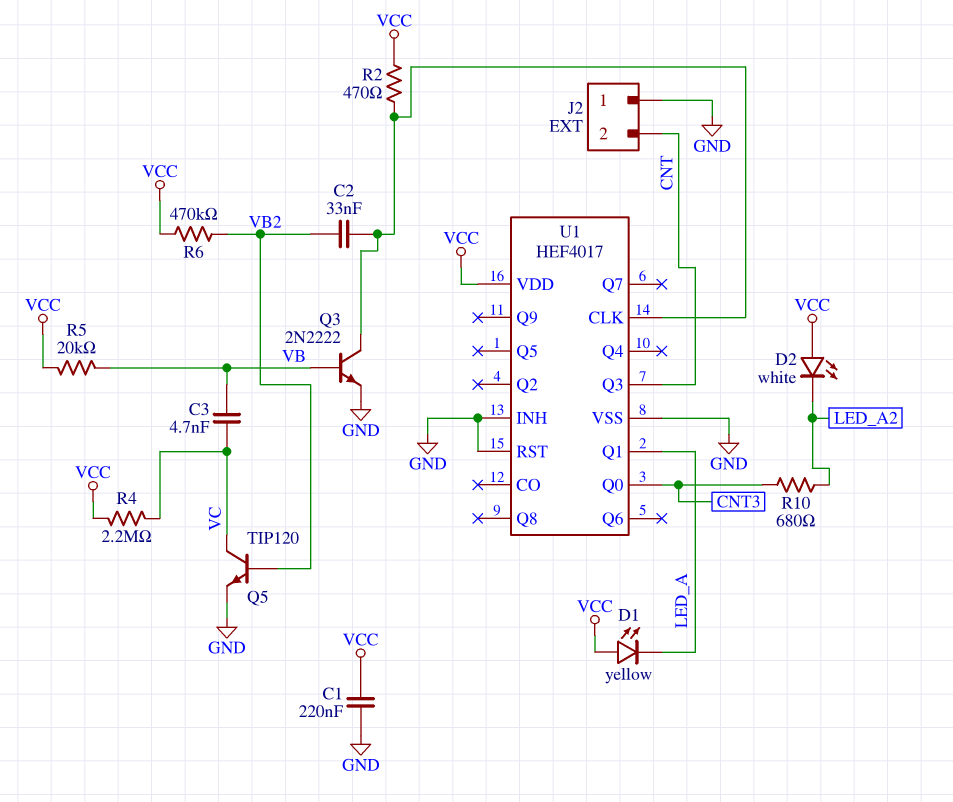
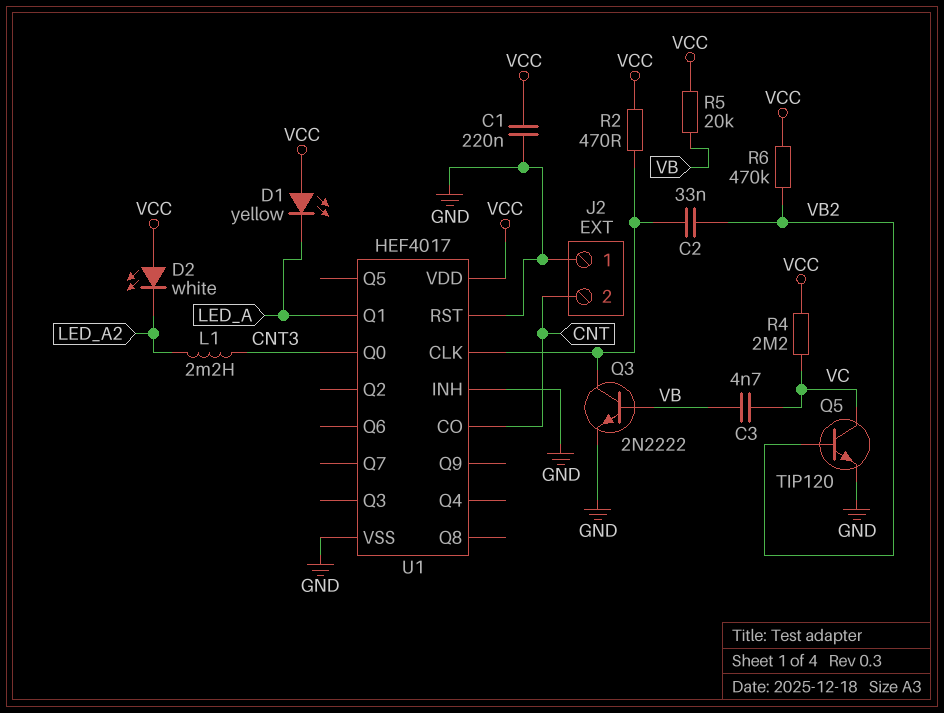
L1: none -> 2.2mH (CNT3, LED_A2)
R10: 680 (CNT3, LED_A2) -> none
U1 pin CO: none -> CNT
U1 pin Q3: CNT -> none

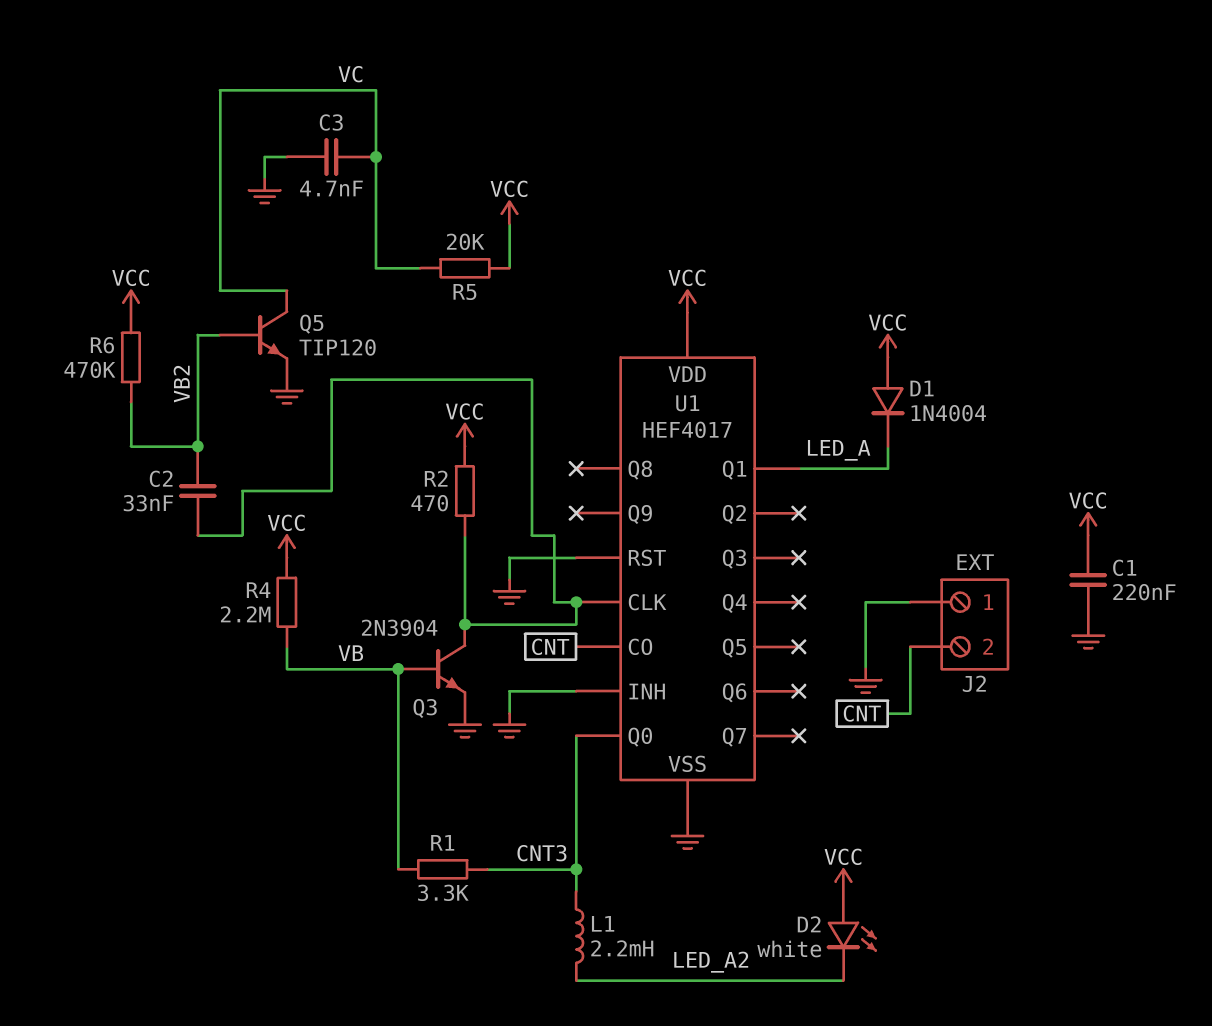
C3: 4.7nF (VB, VC) -> 4.7nF (GND, VC)
D1: LED yellow (A VCC, K LED_A) -> diode 1N4004 (A VCC, K LED_A)
Q3: NPN 2N2222 (B VB, C U1/CLK, E GND) -> NPN 2N3904 (B VB, C U1/CLK, E GND)
R1: none -> 3.3k (CNT3, VB)
R4: 2.2M (VC, VCC) -> 2.2M (VB, VCC)
R5: 20k (VB, VCC) -> 20k (VC, VCC)

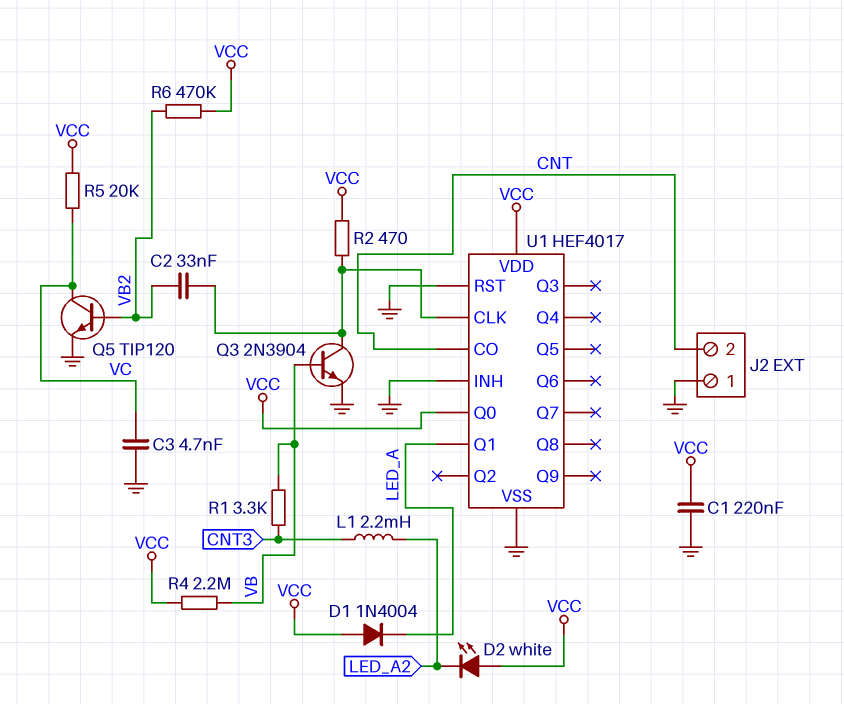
U1 pin Q0: CNT3 -> VCC

